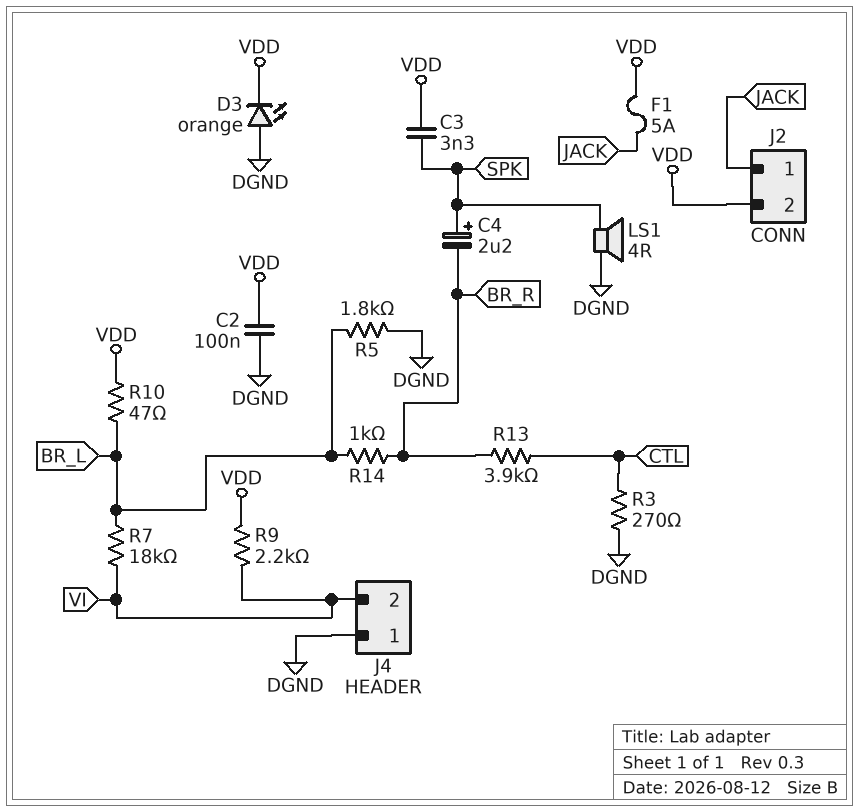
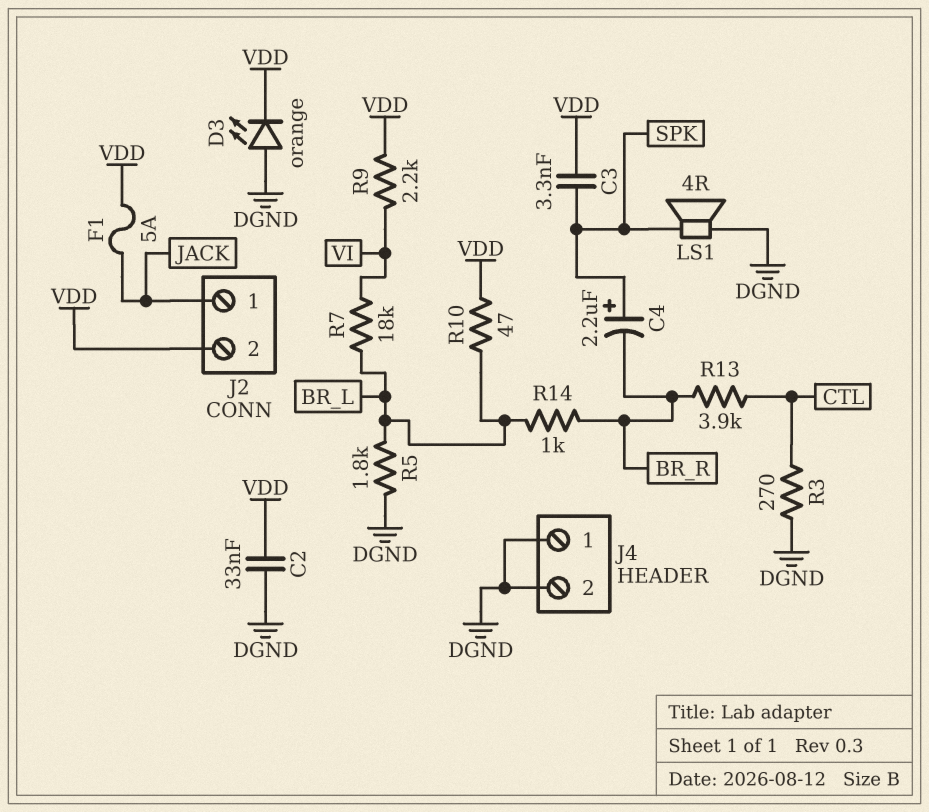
C2: 100nF (DGND, VDD) -> 33nF (DGND, VDD)
J4 pin 2: VI -> DGND

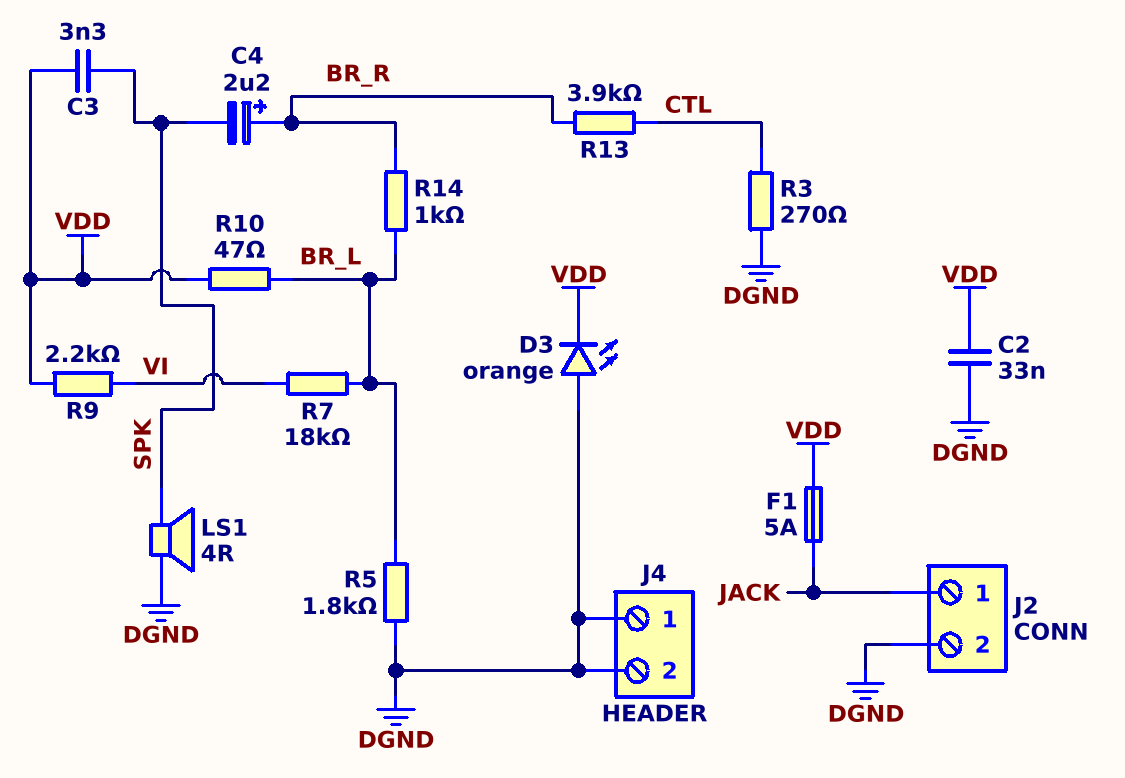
C4: 2.2uF (plus SPK, minus BR_R) -> 2.2uF (plus BR_R, minus SPK)
J2 pin 2: VDD -> DGND

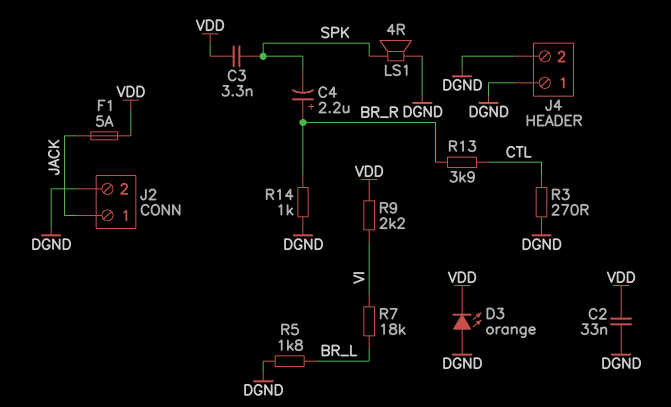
R10: 47 (BR_L, VDD) -> none
R14: 1k (BR_L, BR_R) -> 1k (BR_R, DGND)

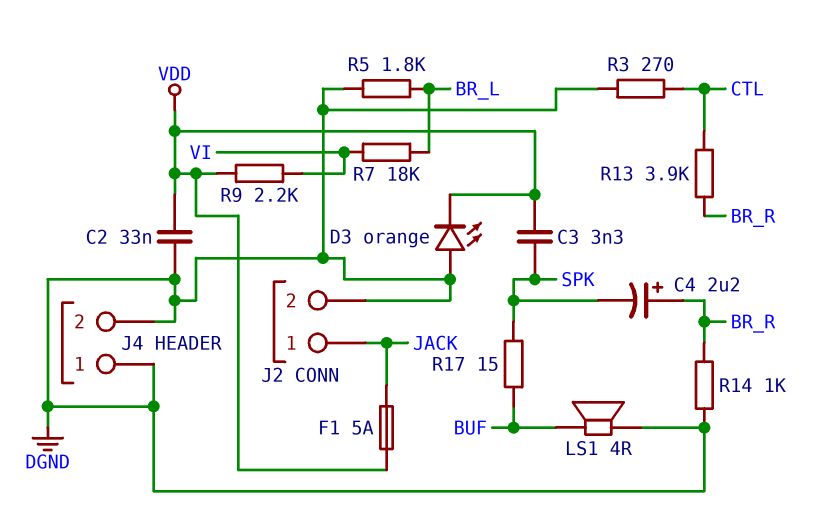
LS1: speaker 4R (DGND, SPK) -> speaker 4R (BUF, DGND)
R17: none -> 15 (BUF, SPK)

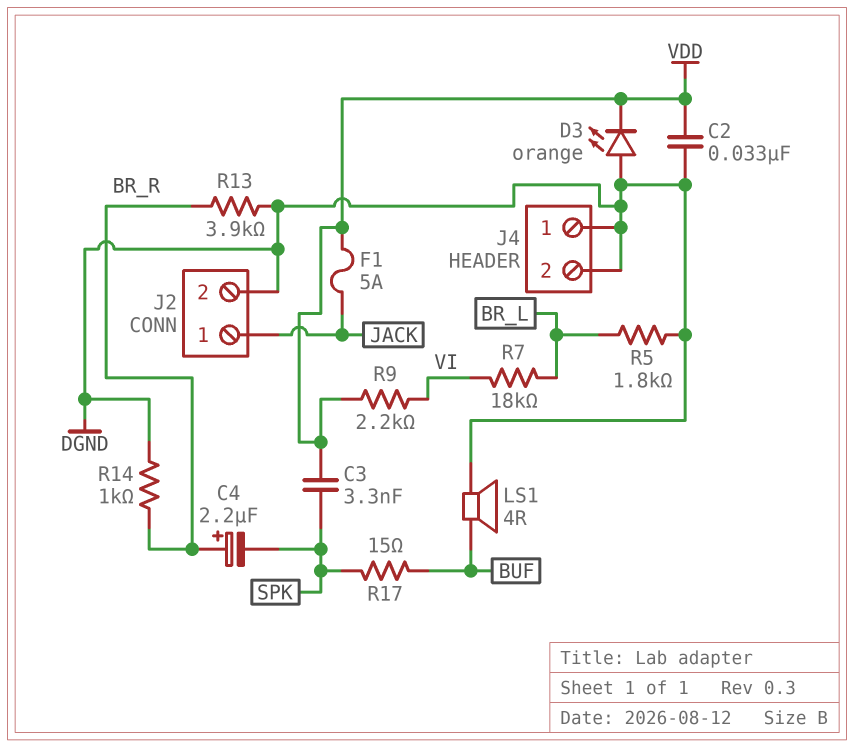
R3: 270 (CTL, DGND) -> none
R13: 3.9k (BR_R, CTL) -> 3.9k (BR_R, DGND)

